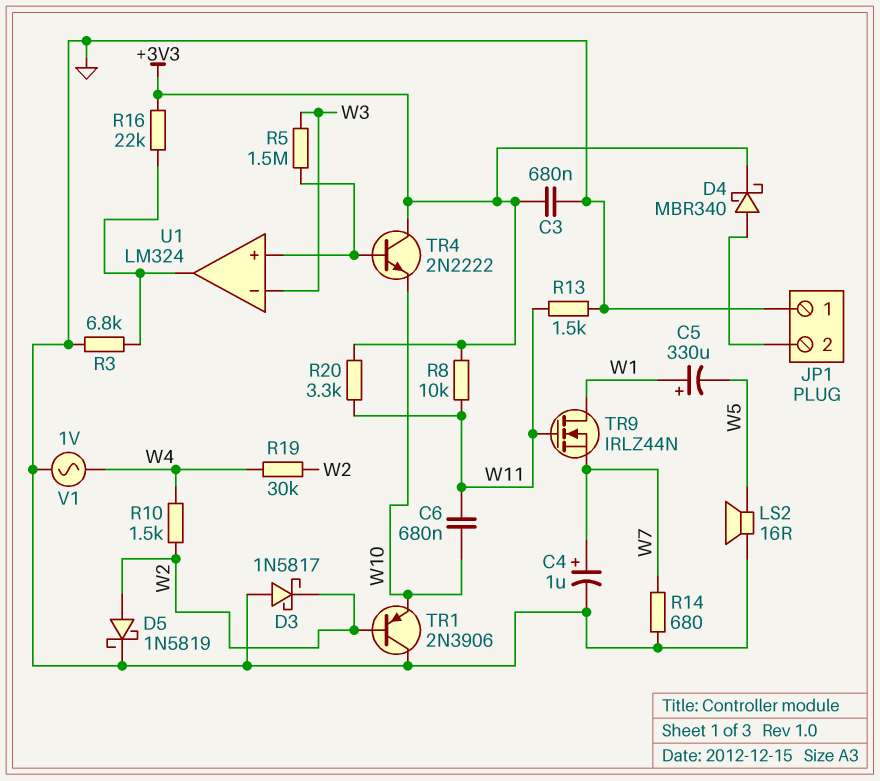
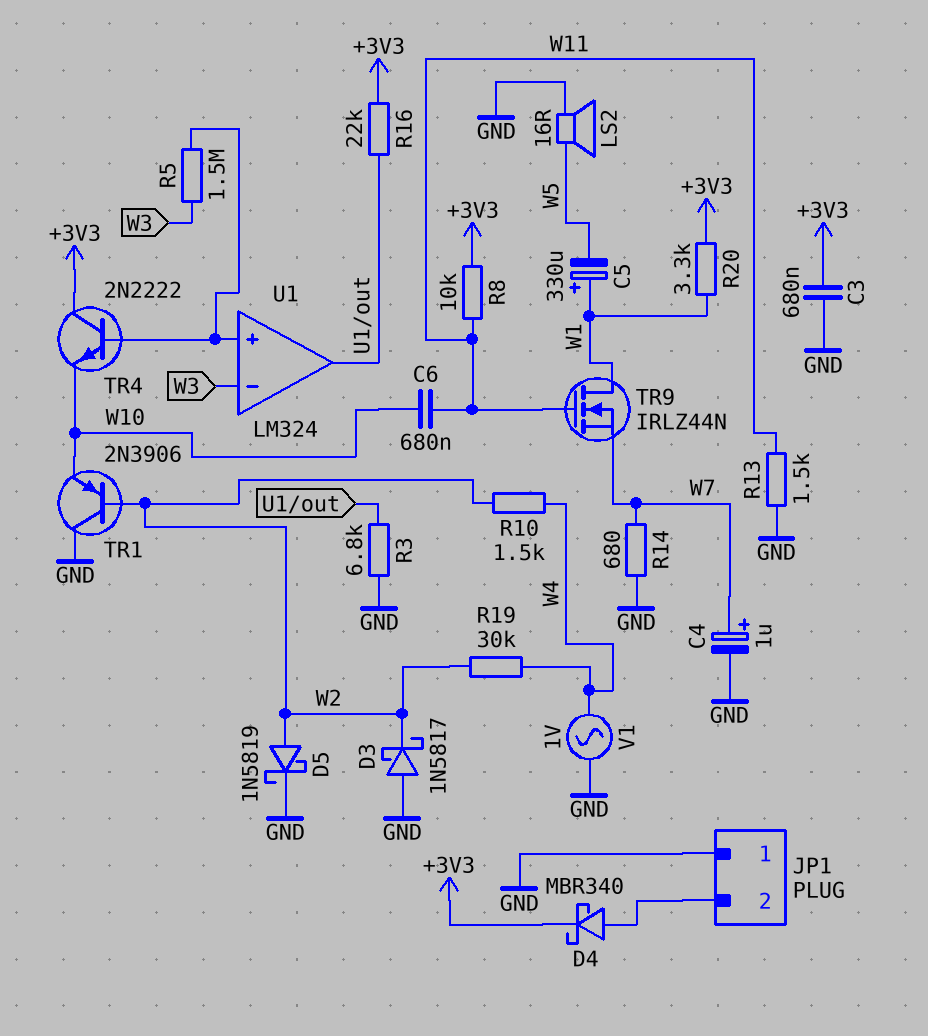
R20: 3.3k (+3V3, W11) -> 3.3k (+3V3, W1)

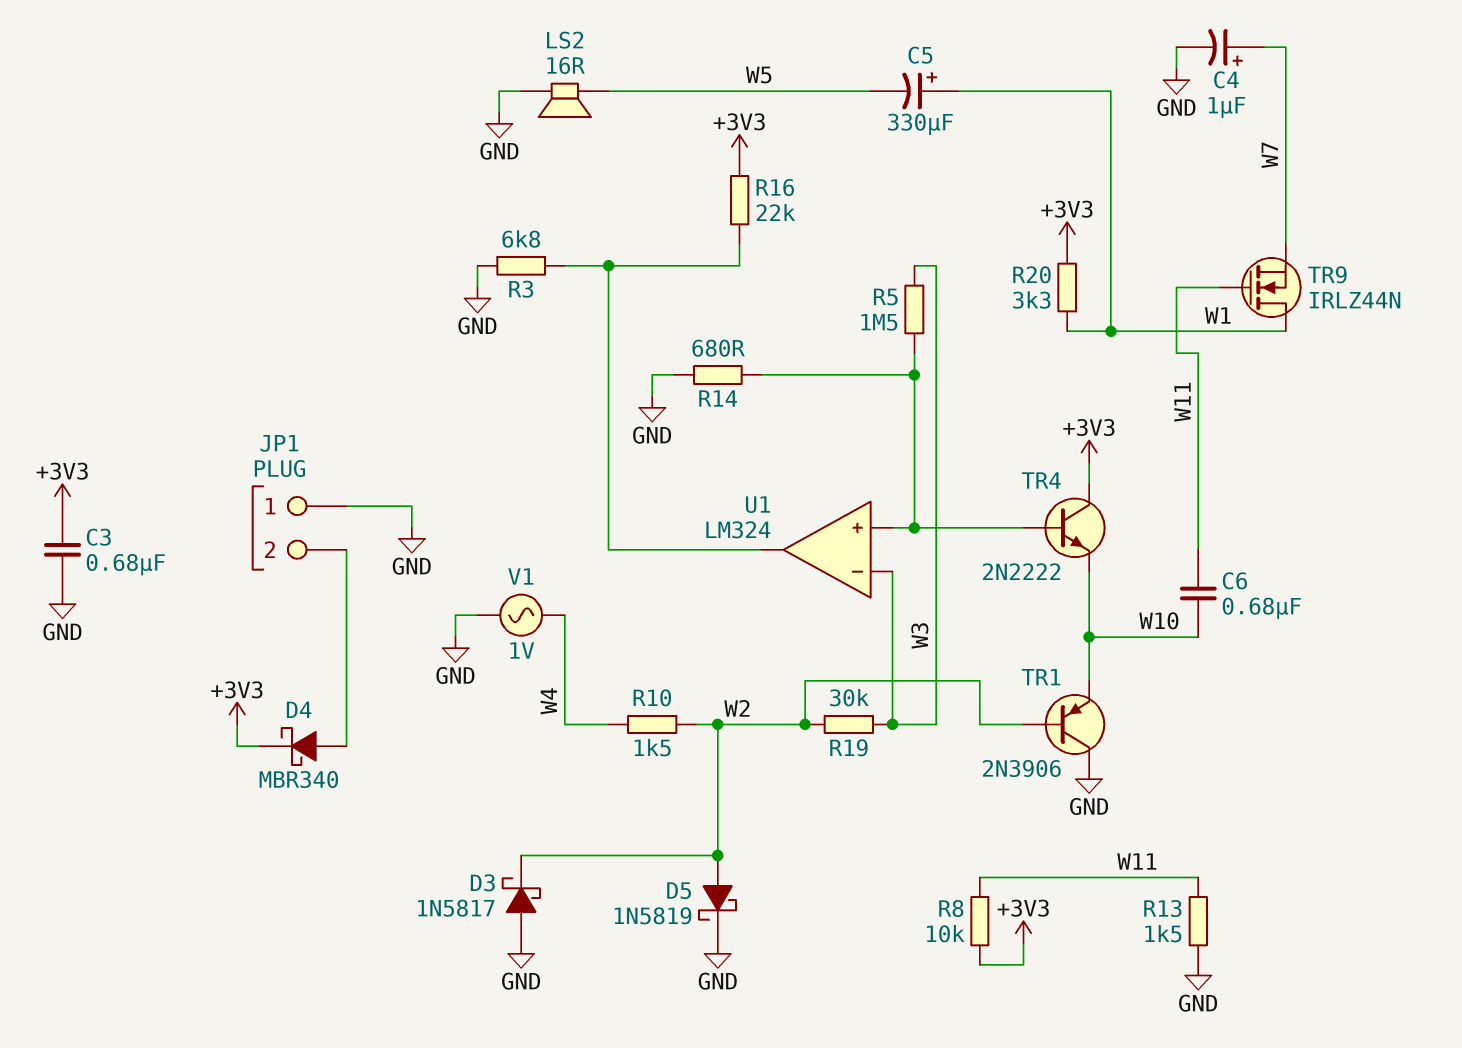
R14: 680 (GND, W7) -> 680 (GND, U1/in+)
R19: 30k (W2, W4) -> 30k (W2, W3)

